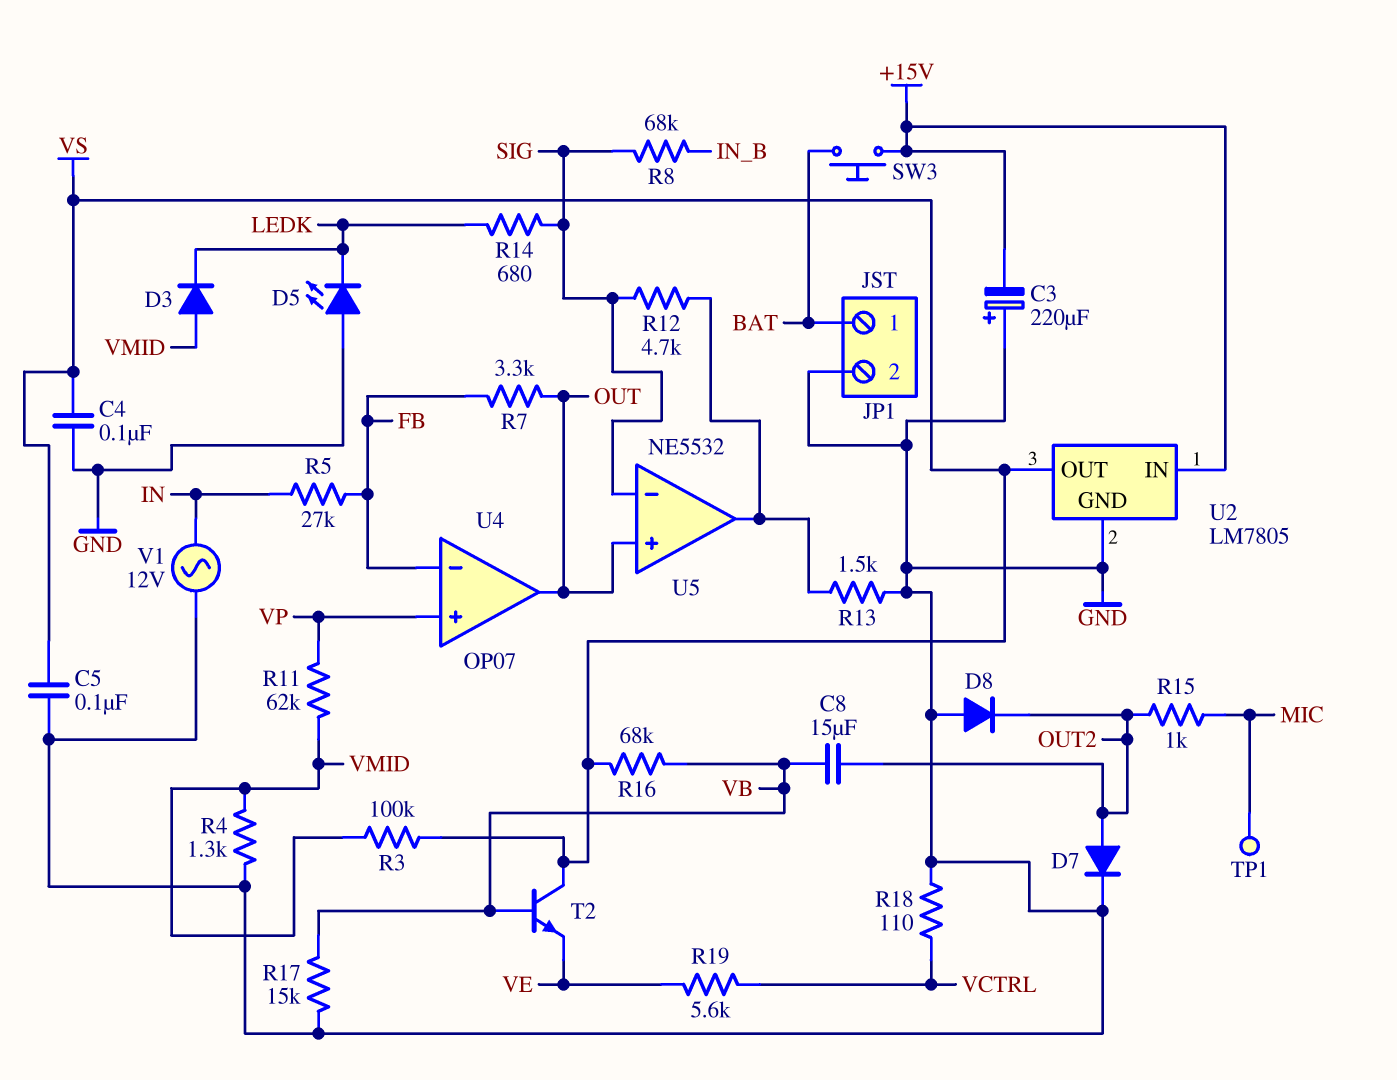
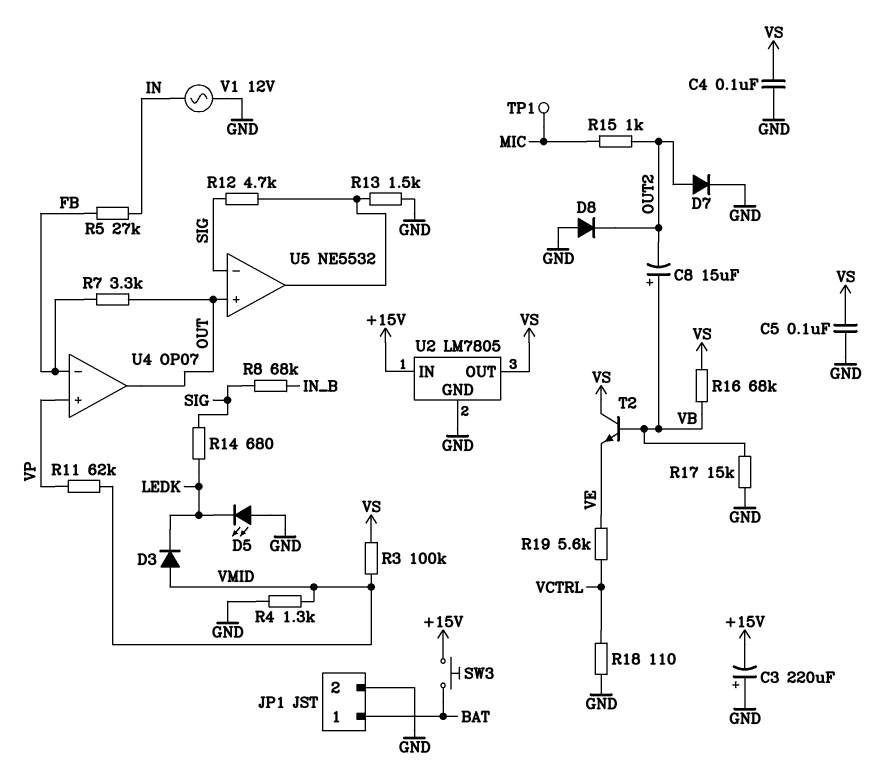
C8: 15uF (OUT2, VB) -> 15uF (plus VB, minus OUT2)

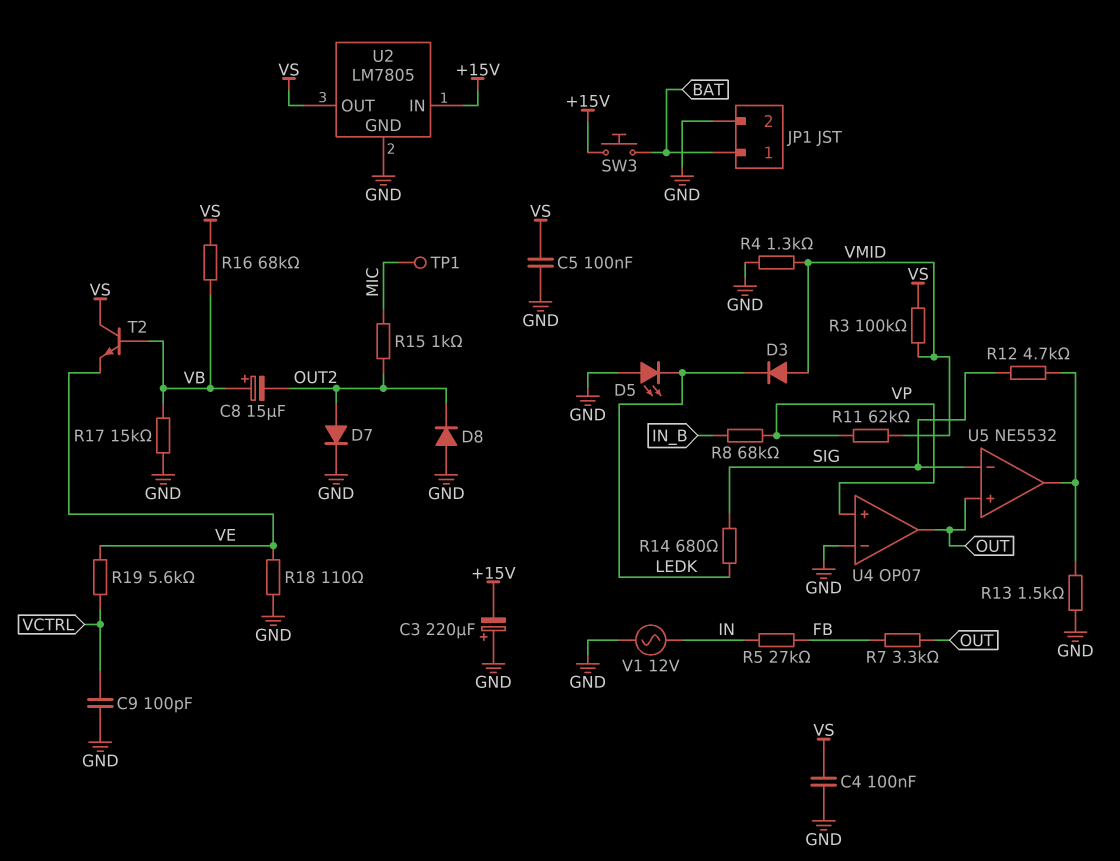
C9: none -> 100pF (GND, VCTRL)
R8: 68k (IN_B, SIG) -> 68k (IN_B, VP)
R18: 110 (GND, VCTRL) -> 110 (GND, VE)
U4 pin in-: FB -> GND

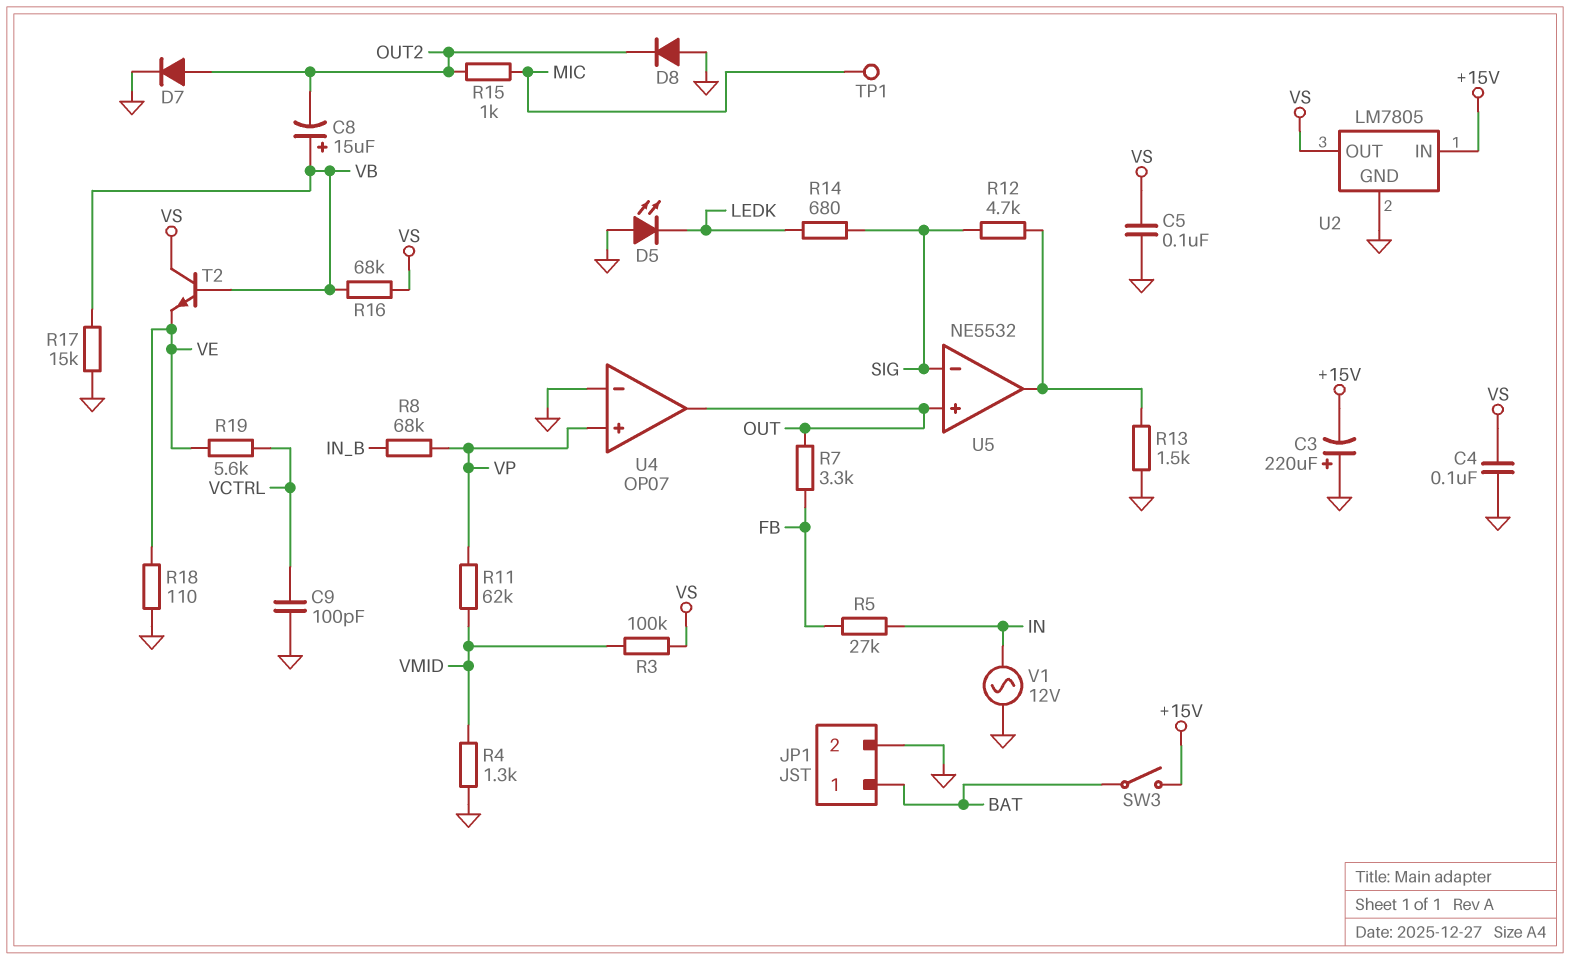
D3: diode (A VMID, K LEDK) -> none
SW3: button (+15V, BAT) -> switch (+15V, BAT)

